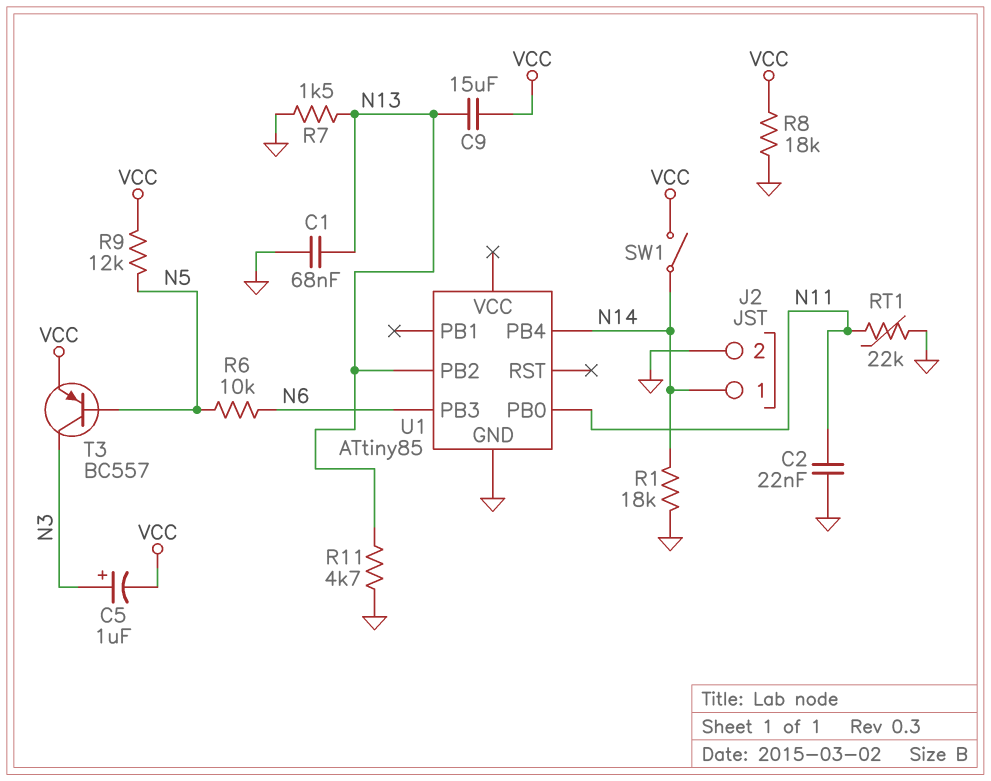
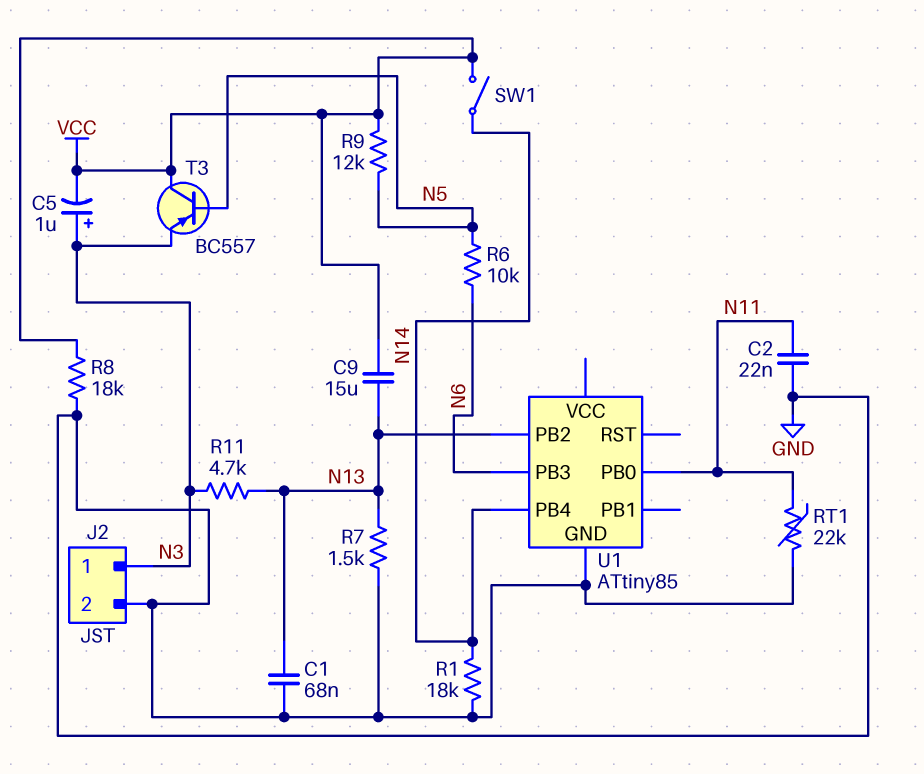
J2 pin 1: N14 -> N3
R11: 4.7k (GND, N13) -> 4.7k (N3, N13)
T3: PNP BC557 (B N5, C N3, E VCC) -> PNP BC557 (B N5, C VCC, E N3)

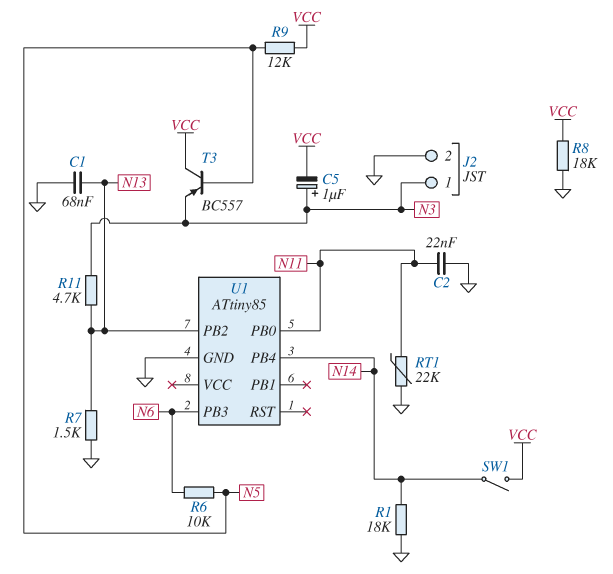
C9: 15uF (N13, VCC) -> none

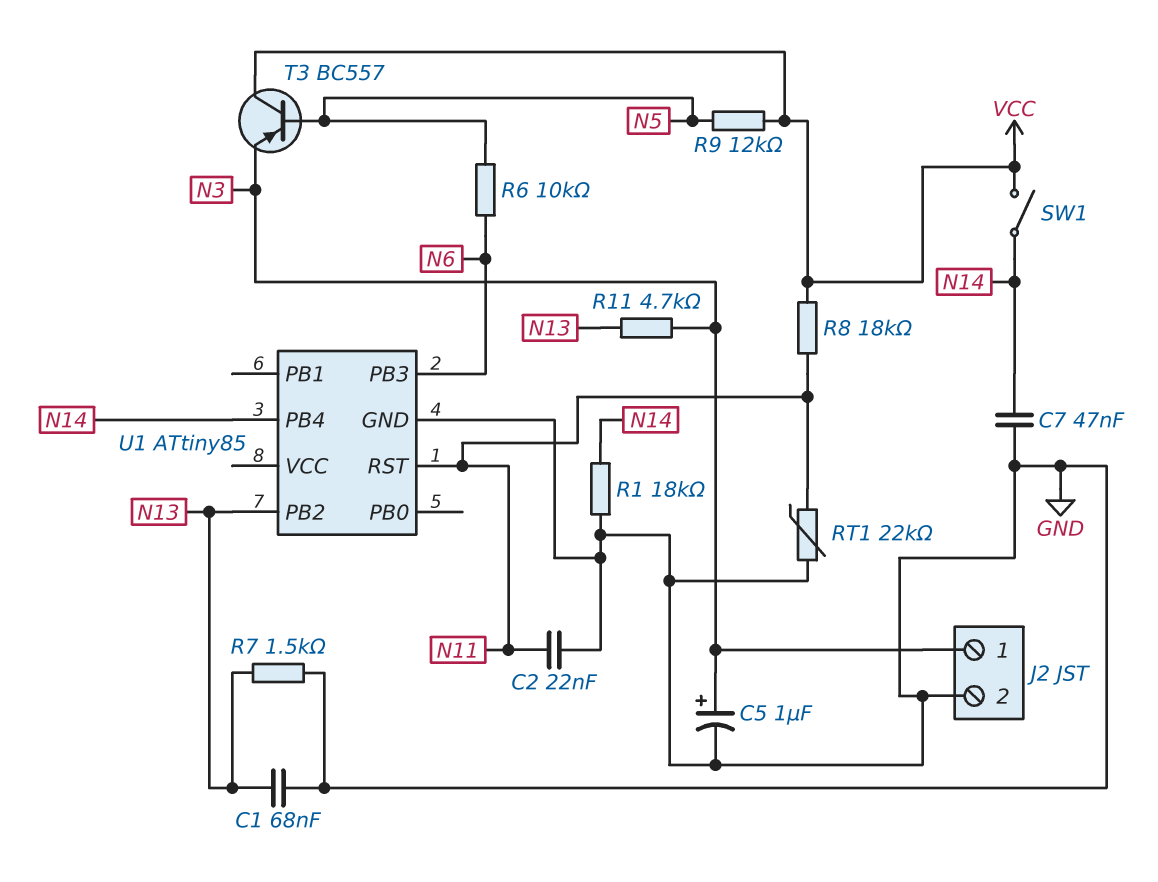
C5: 1uF (plus N3, minus VCC) -> 1uF (plus N3, minus GND)
C7: none -> 47nF (GND, N14)
R8: 18k (GND, VCC) -> 18k (N11, VCC)
U1 pin PB0: N11 -> none
U1 pin RST: none -> N11

